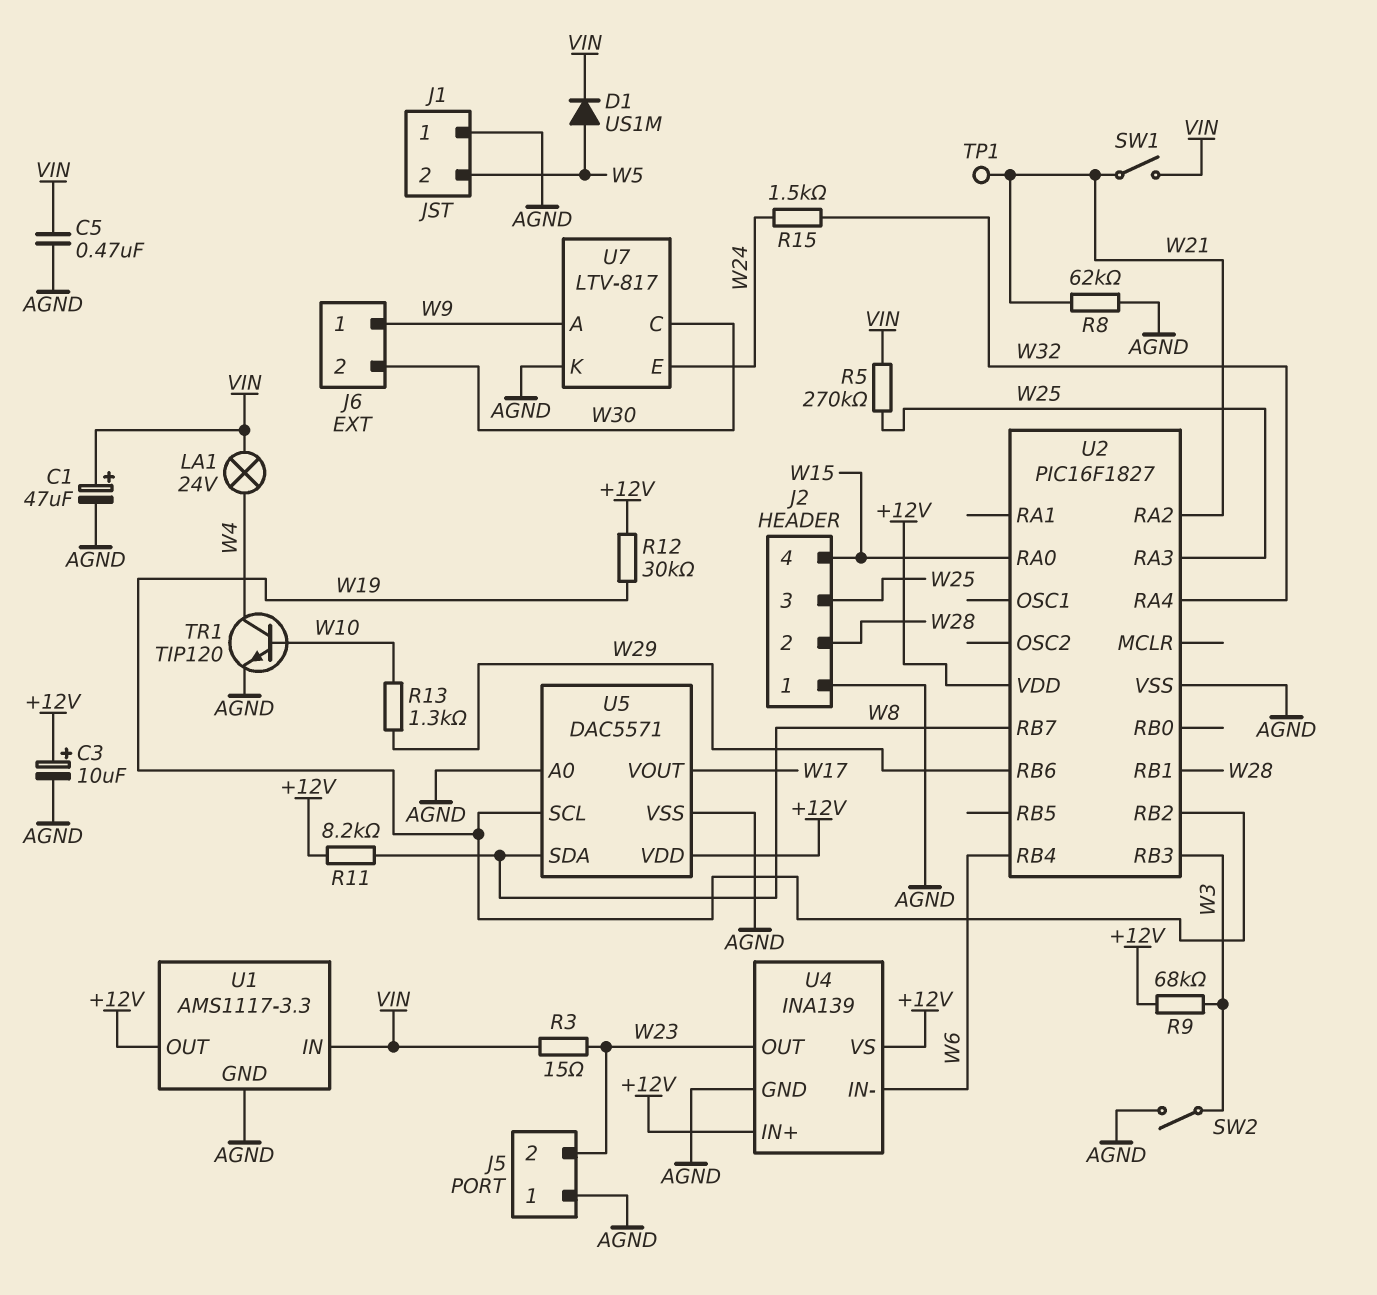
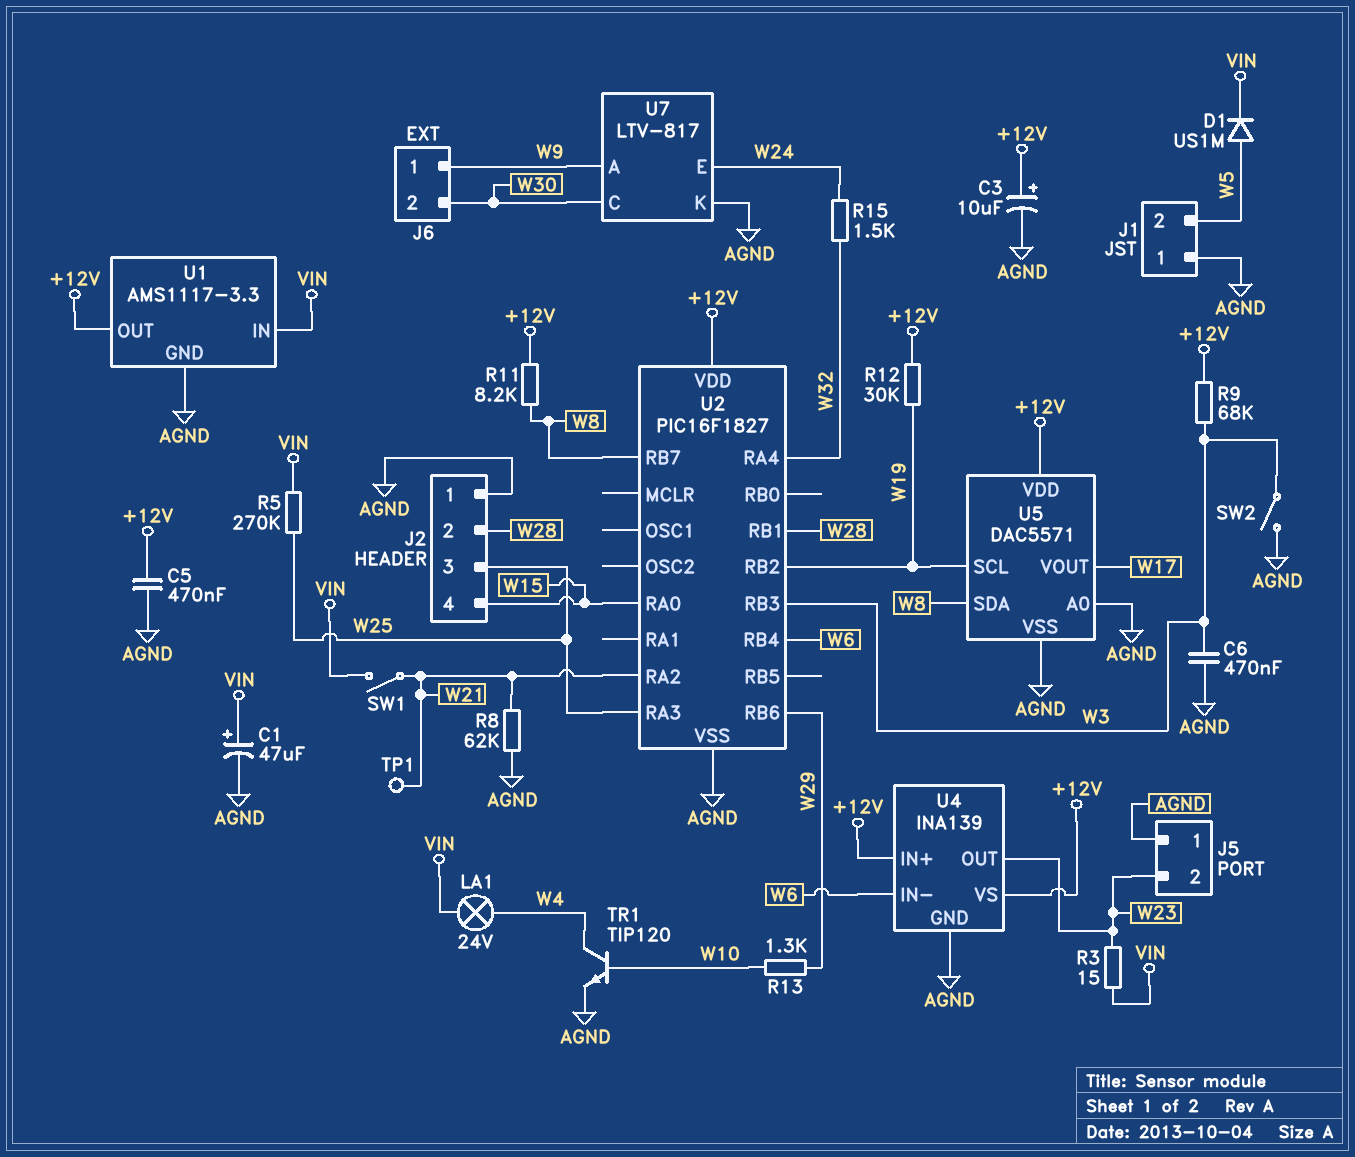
C5: 470nF (AGND, VIN) -> 470nF (+12V, AGND)
C6: none -> 470nF (AGND, W3)

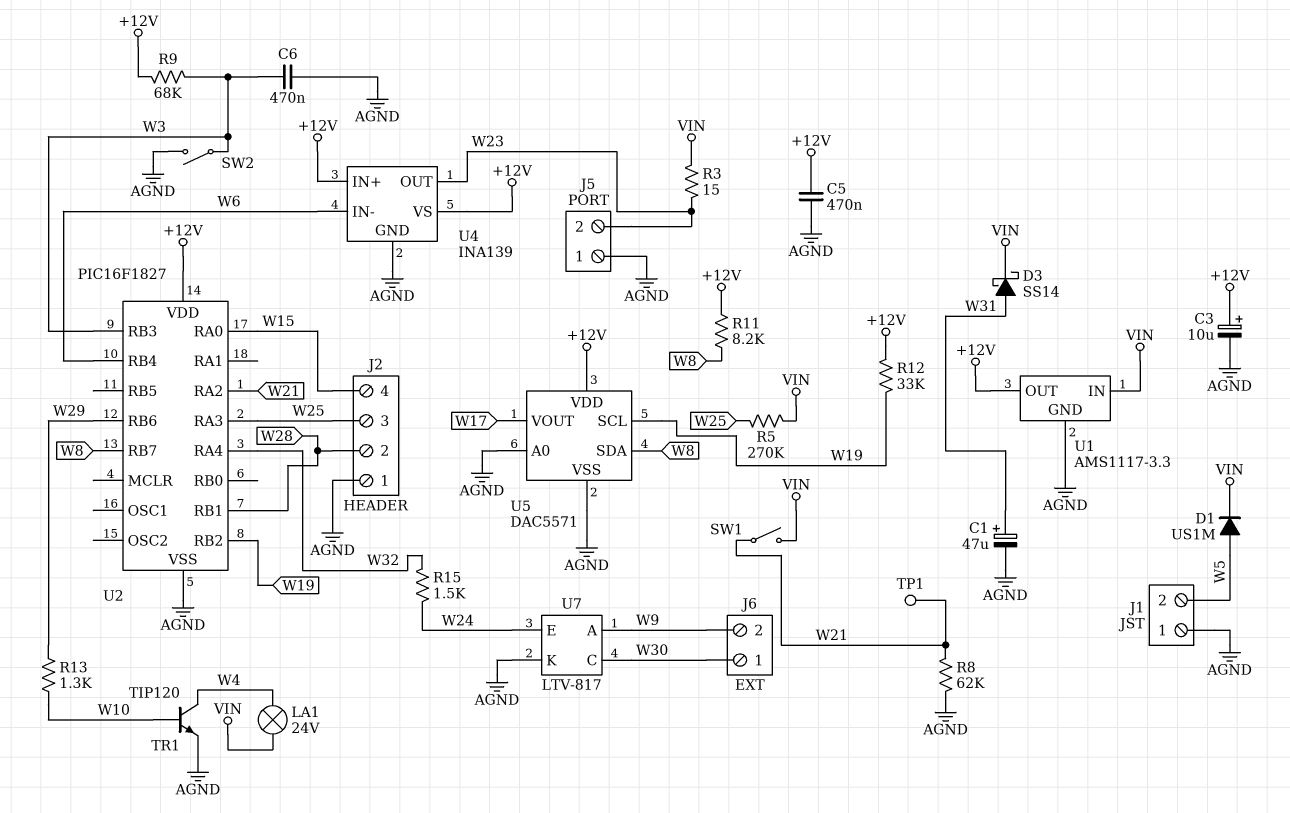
C1: 47uF (plus VIN, minus AGND) -> 47uF (plus W31, minus AGND)
D3: none -> schottky SS14 (A W31, K VIN)
J6 pin 1: W9 -> W30
J6 pin 2: W30 -> W9
R12: 30k (+12V, W19) -> 33k (+12V, W19)

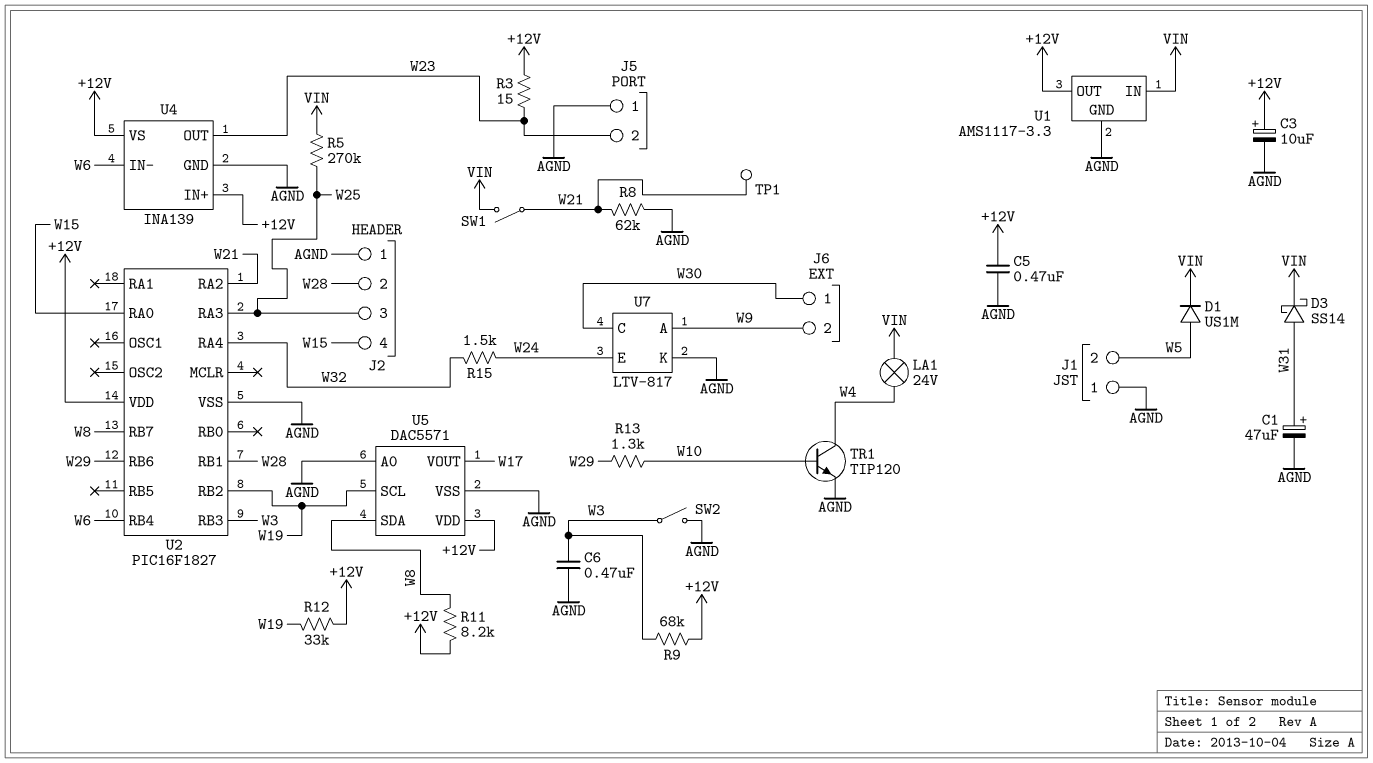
R3: 15 (VIN, W23) -> 15 (+12V, W23)

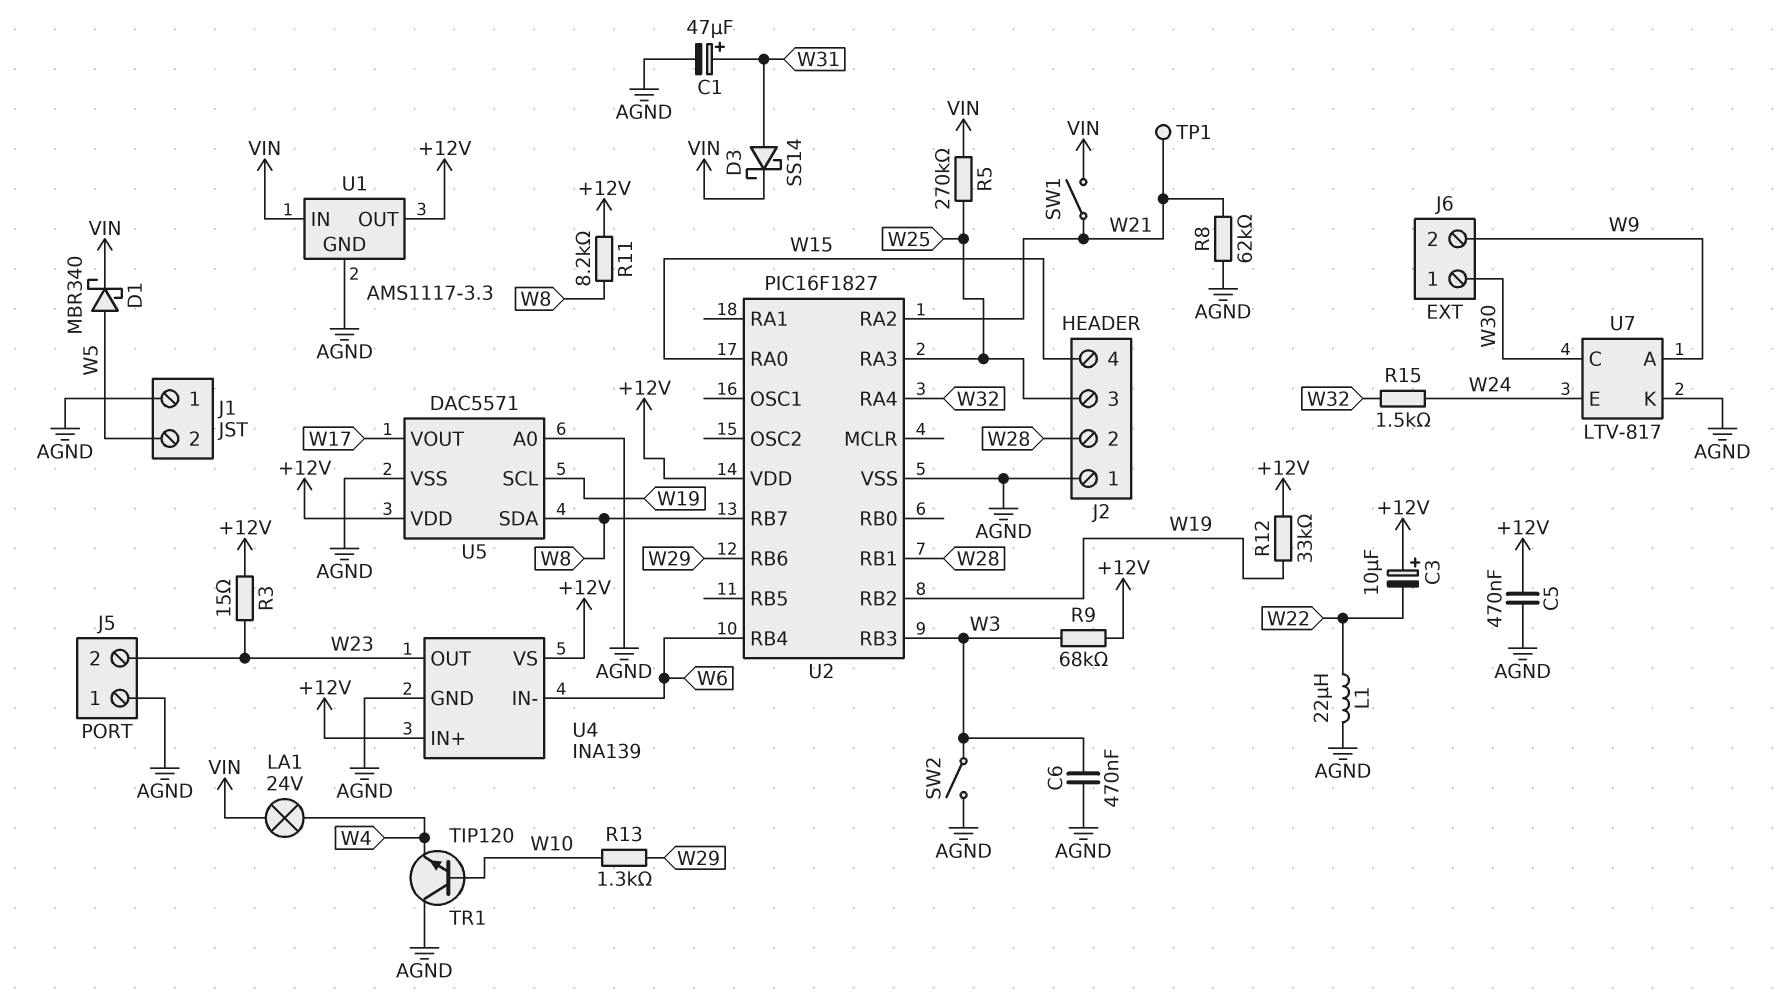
C3: 10uF (plus +12V, minus AGND) -> 10uF (plus +12V, minus W22)
D1: diode US1M (A W5, K VIN) -> schottky MBR340 (A W5, K VIN)
L1: none -> 22uH (AGND, W22)
TR1: NPN TIP120 (B W10, C W4, E AGND) -> NPN TIP120 (B W10, C AGND, E W4)

